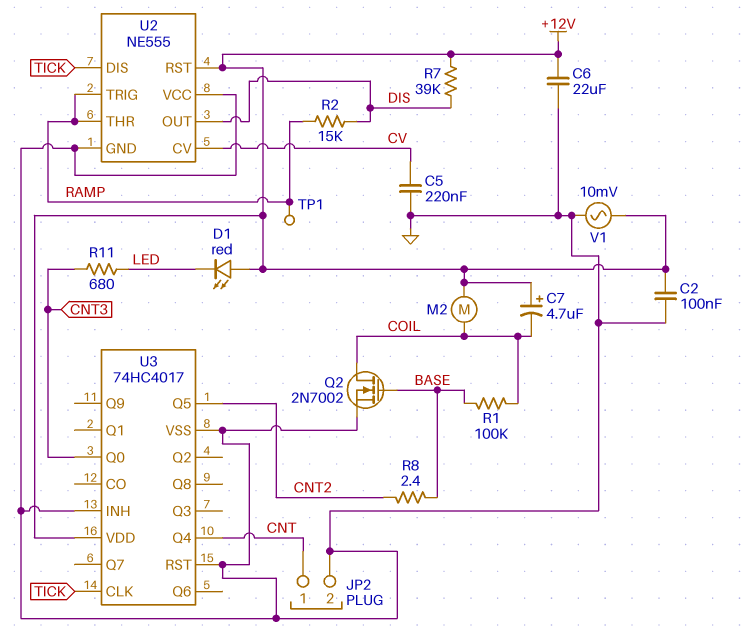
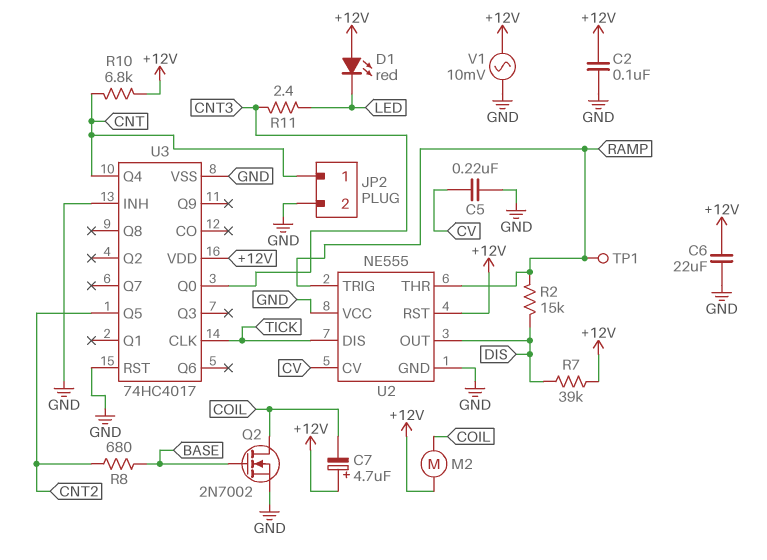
R1: 100k (BASE, COIL) -> none
R8: 2.4 (BASE, CNT2) -> 680 (BASE, CNT2)
R10: none -> 6.8k (+12V, CNT)
R11: 680 (CNT3, LED) -> 2.4 (CNT3, LED)

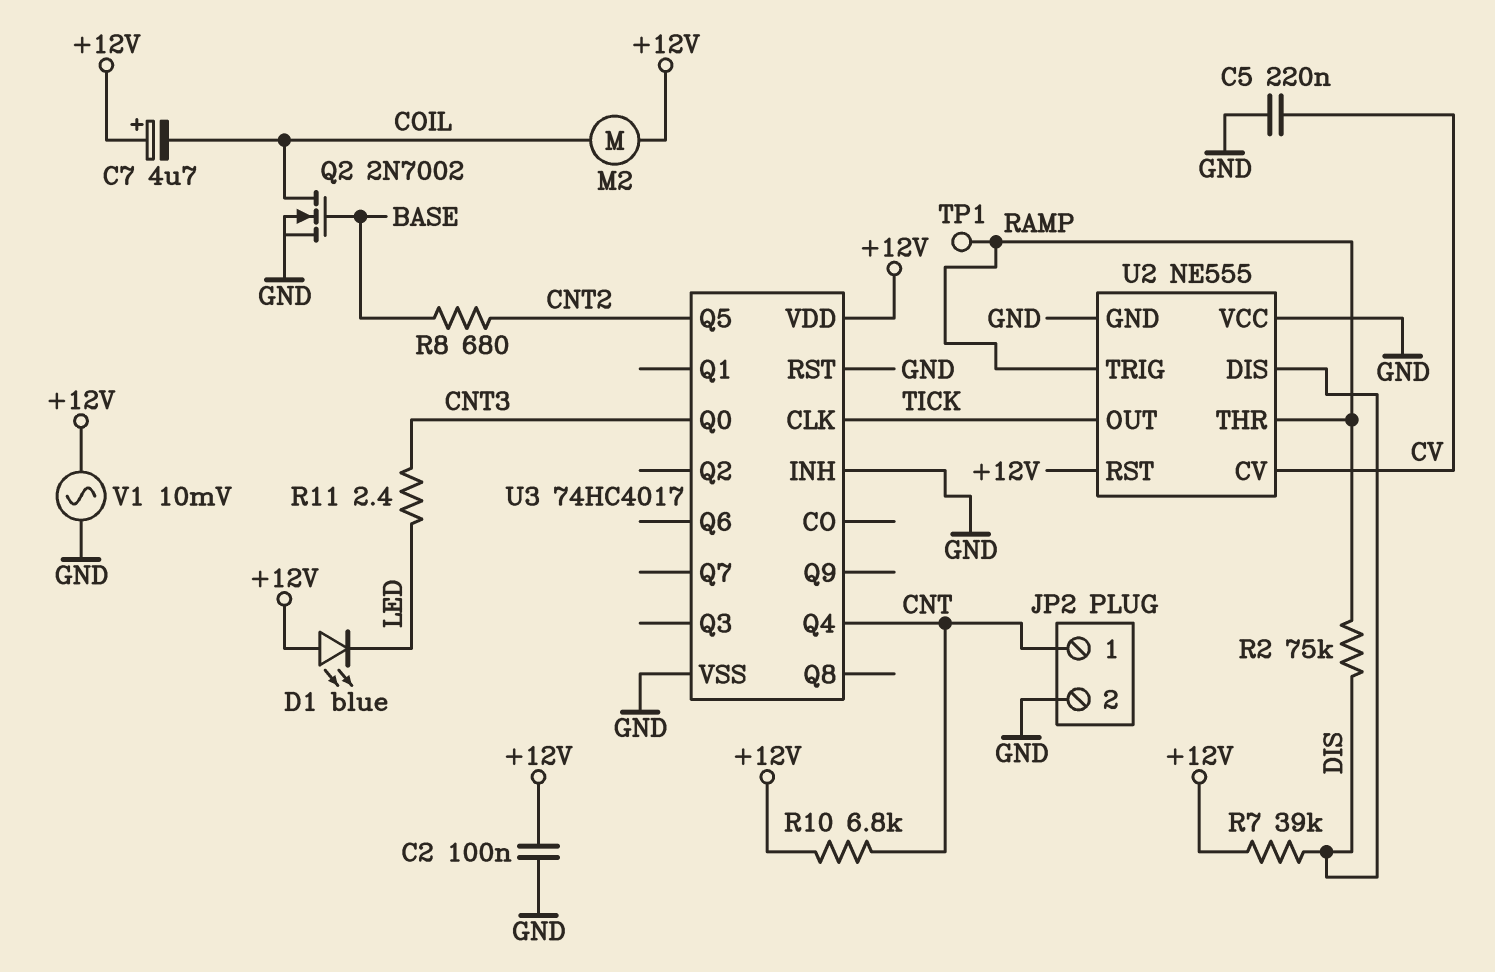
C6: 22uF (+12V, GND) -> none
D1: LED red (A +12V, K LED) -> LED blue (A +12V, K LED)
R2: 15k (DIS, RAMP) -> 75k (DIS, RAMP)
U2 pin DIS: TICK -> DIS
U2 pin OUT: DIS -> TICK

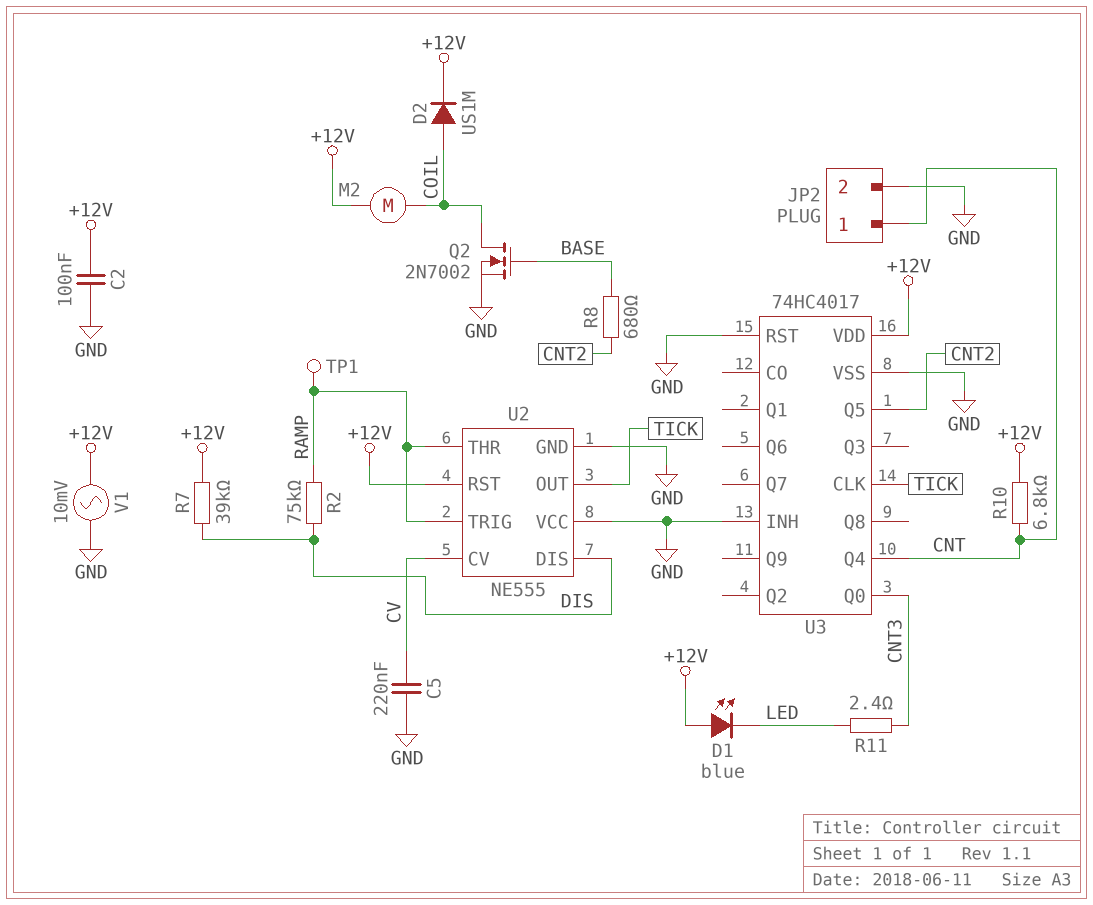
C7: 4.7uF (plus +12V, minus COIL) -> none
D2: none -> diode US1M (A COIL, K +12V)

